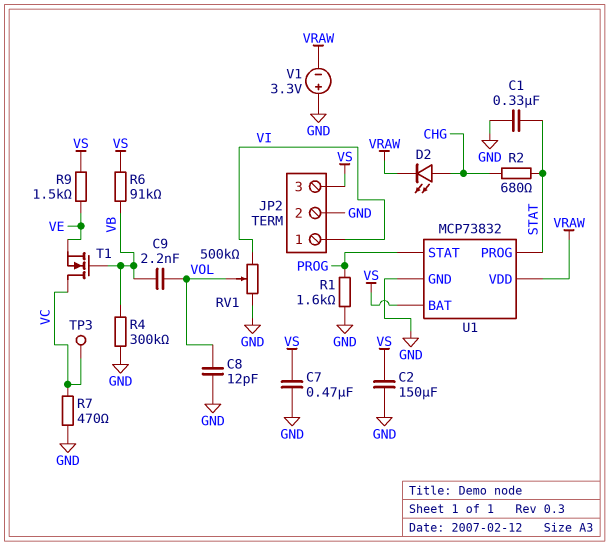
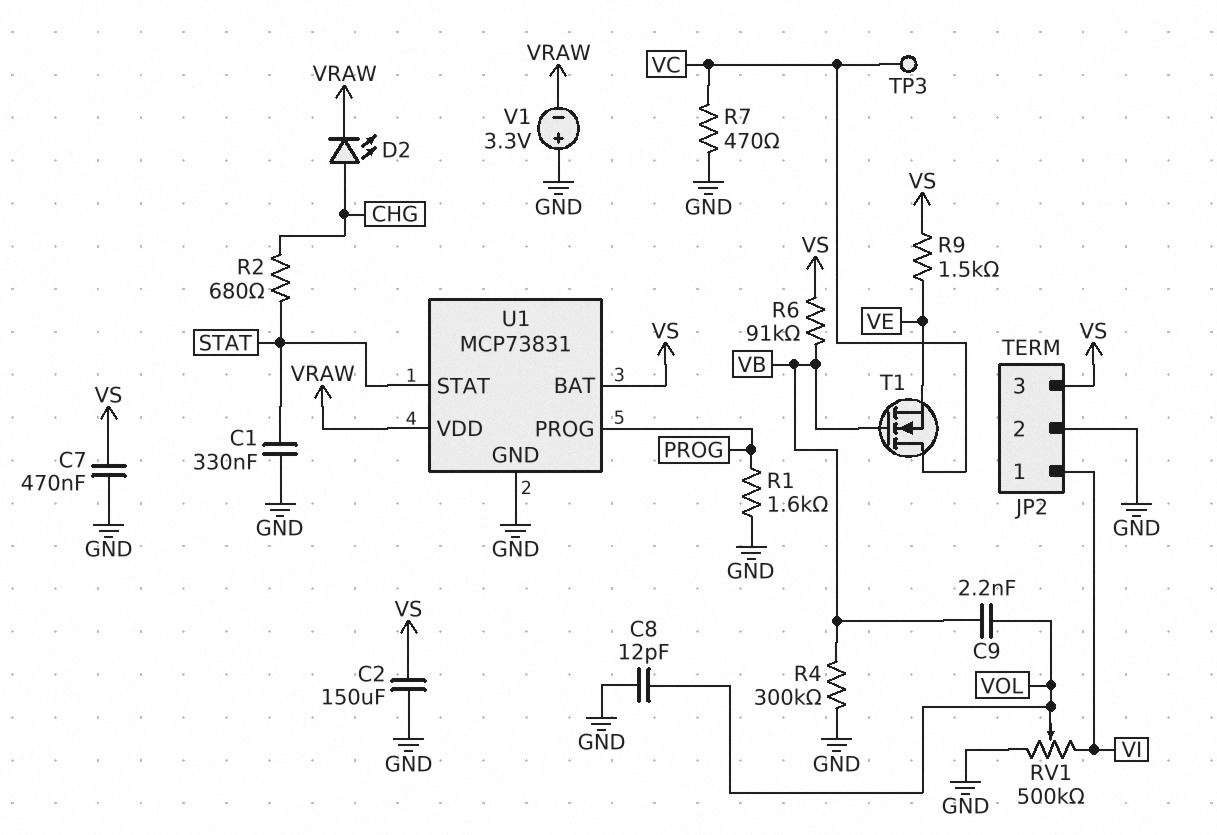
U1: MCP73832 -> MCP73831
U1 pin PROG: STAT -> PROG
U1 pin STAT: PROG -> STAT

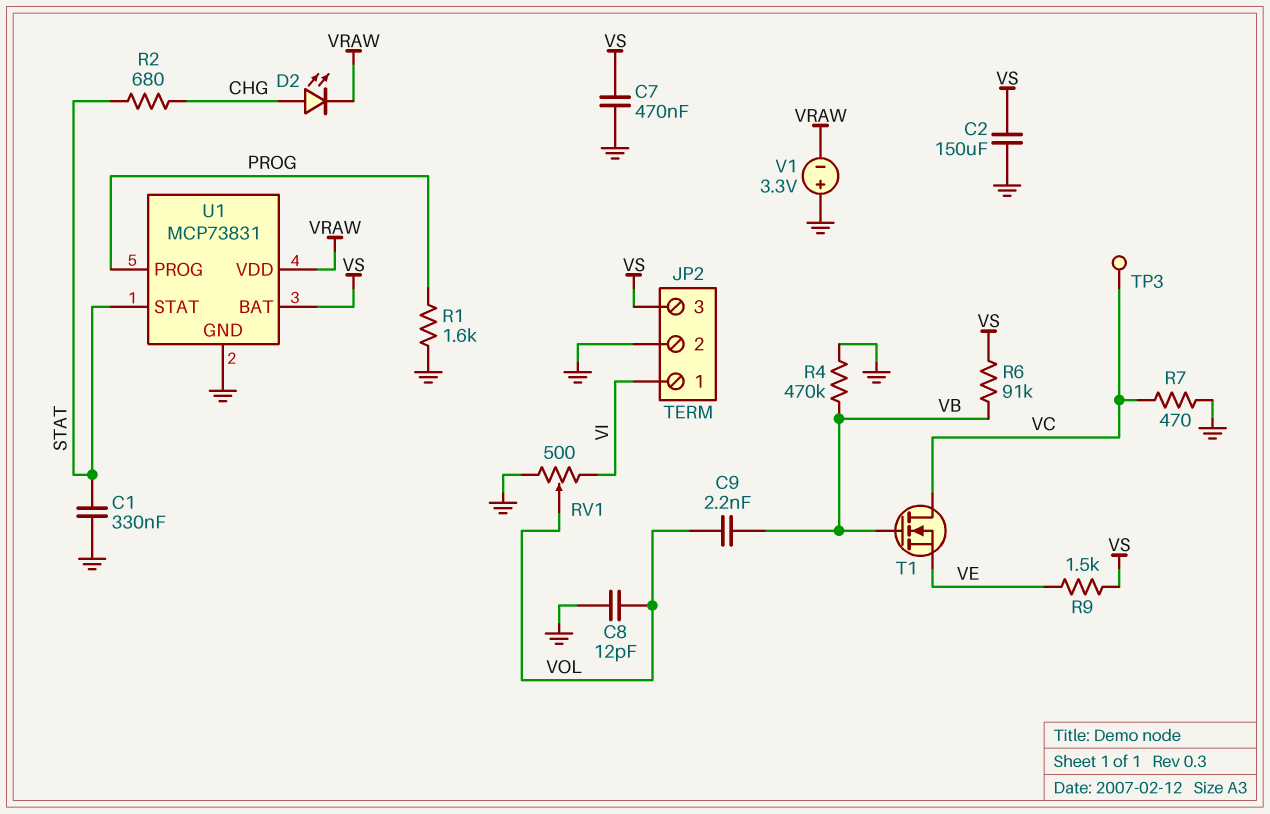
R4: 300k (GND, VB) -> 470k (GND, VB)
RV1: 500k (GND, VI, wiper VOL) -> 500 (GND, VI, wiper VOL)

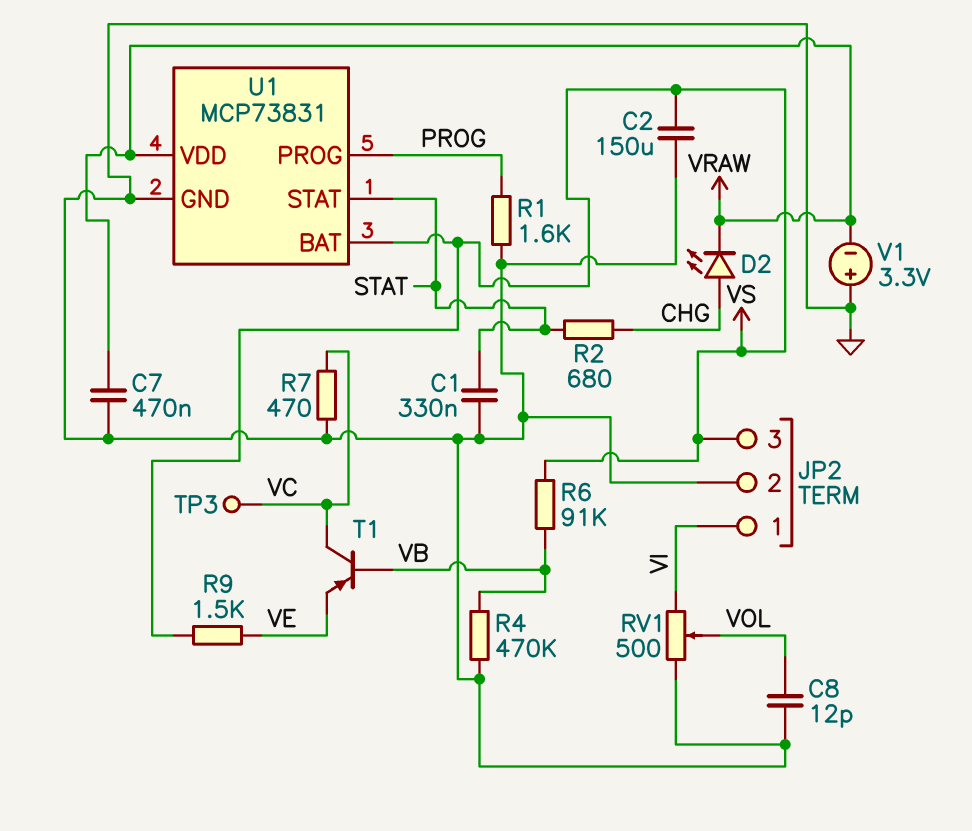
C7: 470nF (GND, VS) -> 470nF (GND, VRAW)
C9: 2.2nF (VB, VOL) -> none
T1: NMOS (G VB, D VC, S VE) -> PNP (B VB, C VC, E VE)

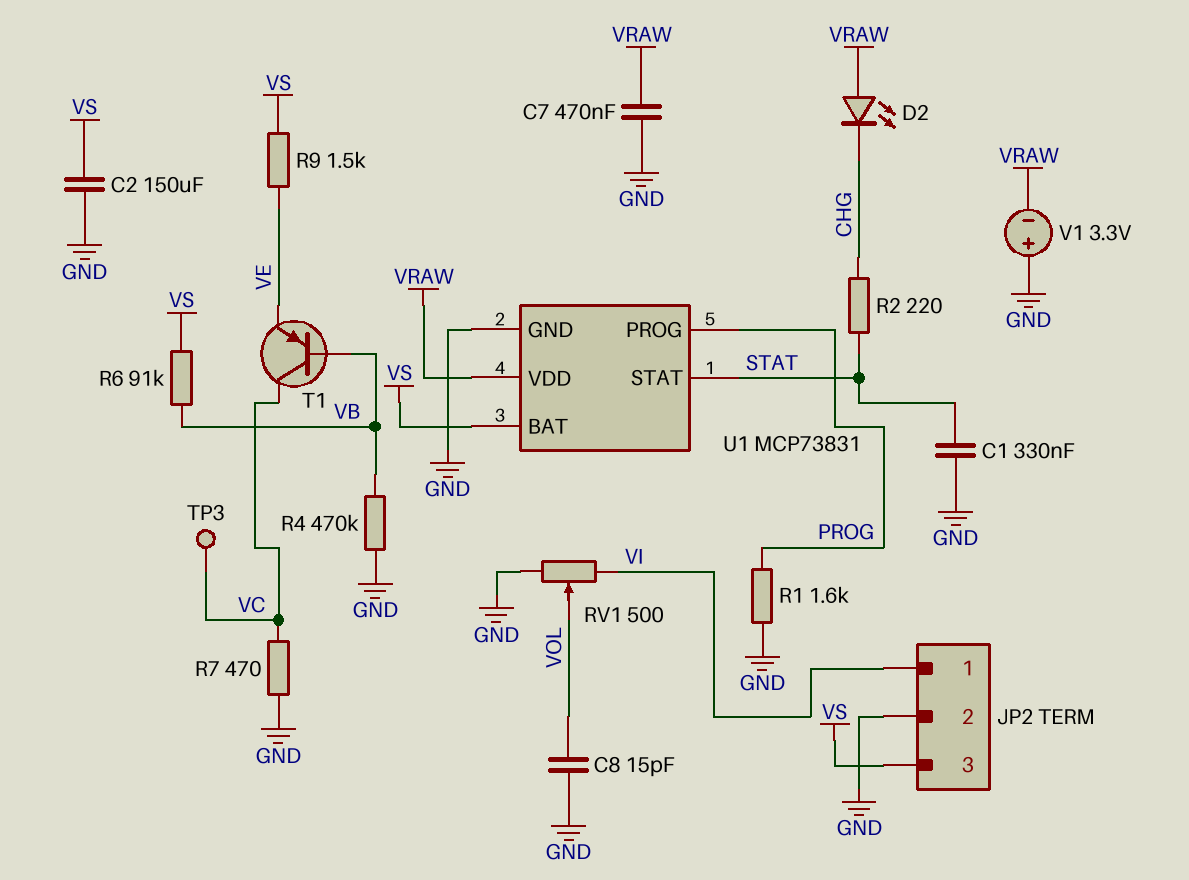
C8: 12pF (GND, VOL) -> 15pF (GND, VOL)
D2: LED (A CHG, K VRAW) -> LED (A VRAW, K CHG)
R2: 680 (CHG, STAT) -> 220 (CHG, STAT)

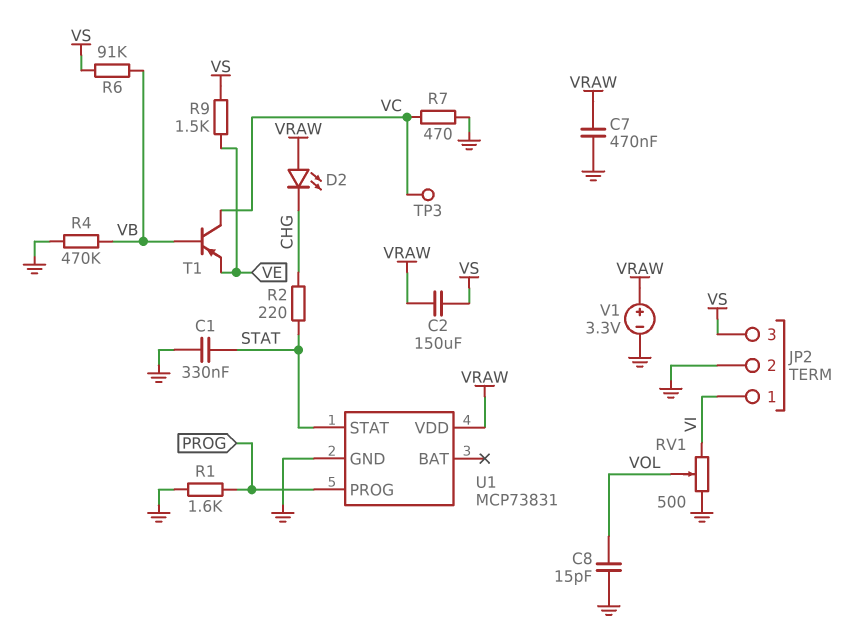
C2: 150uF (GND, VS) -> 150uF (VRAW, VS)
U1 pin BAT: VS -> none
V1: 3.3V (plus GND, minus VRAW) -> 3.3V (plus VRAW, minus GND)

